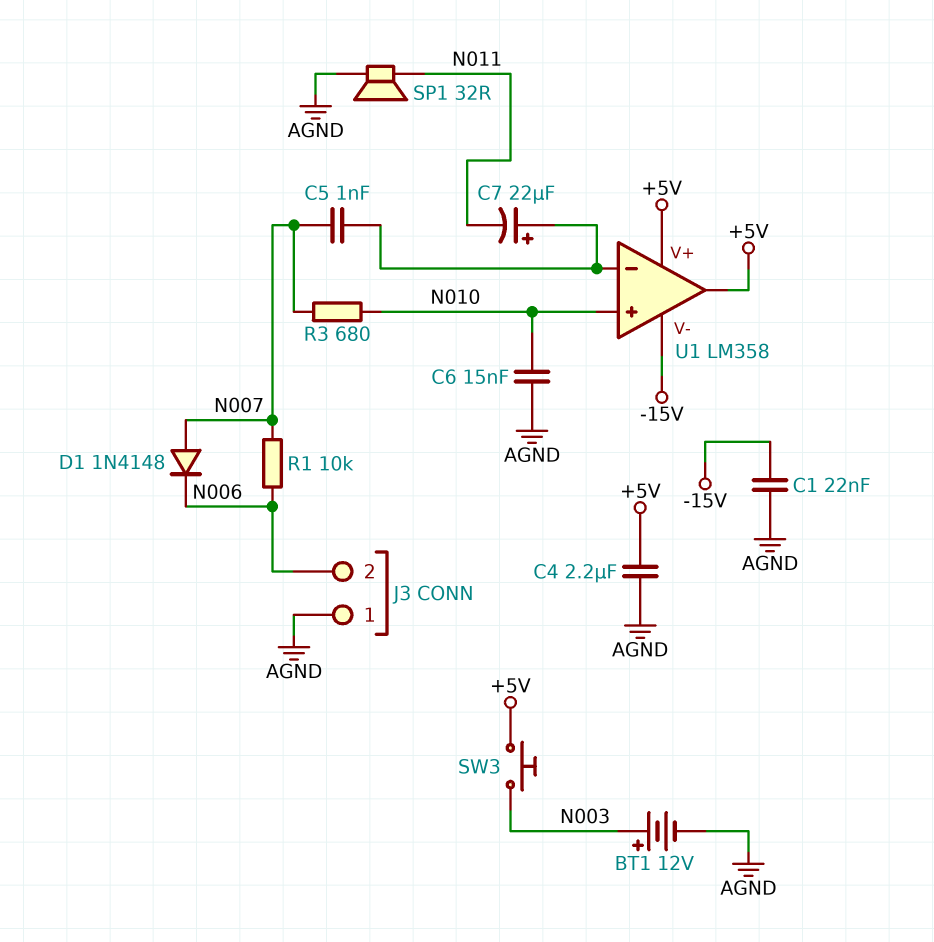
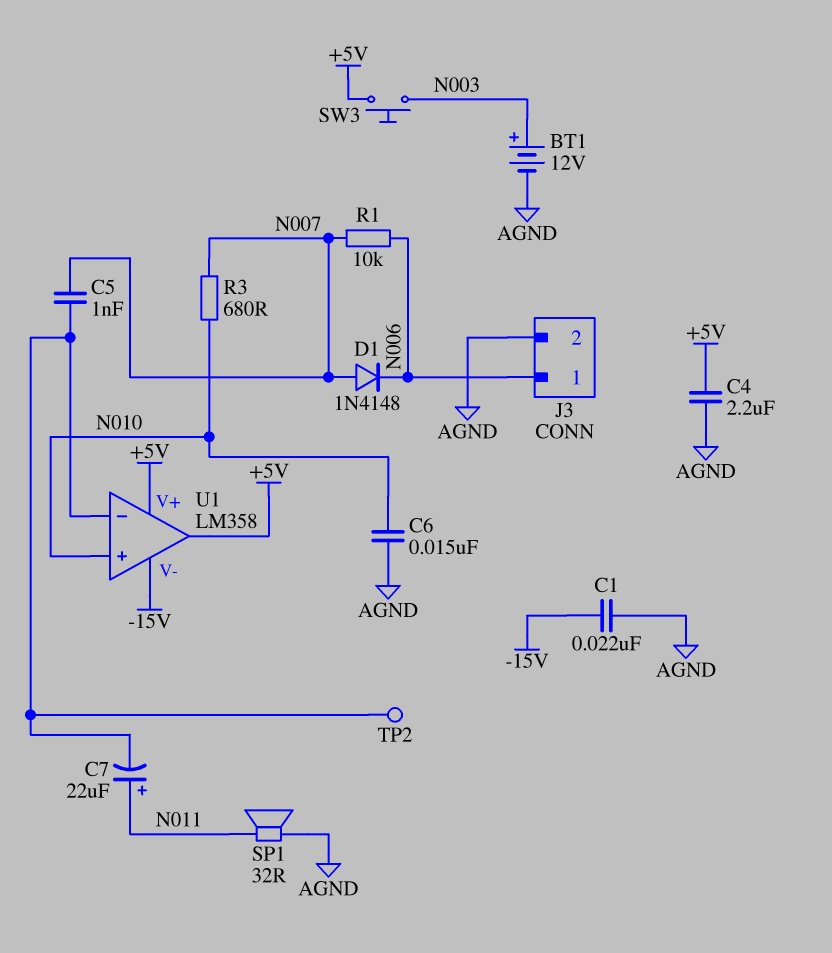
C7: 22uF (plus U1/in-, minus N011) -> 22uF (plus N011, minus U1/in-)
J3 pin 1: AGND -> N006
J3 pin 2: N006 -> AGND
TP2: none -> test point (U1/in-)

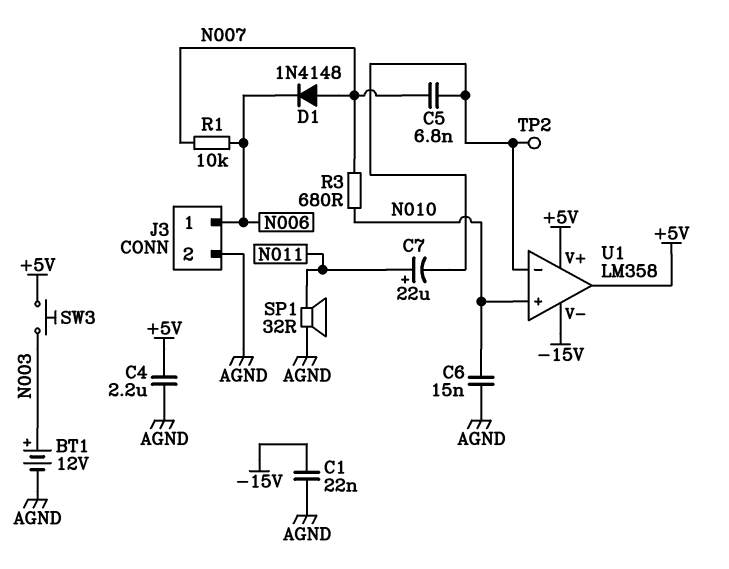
C5: 1nF (N007, U1/in-) -> 6.8nF (N007, U1/in-)

